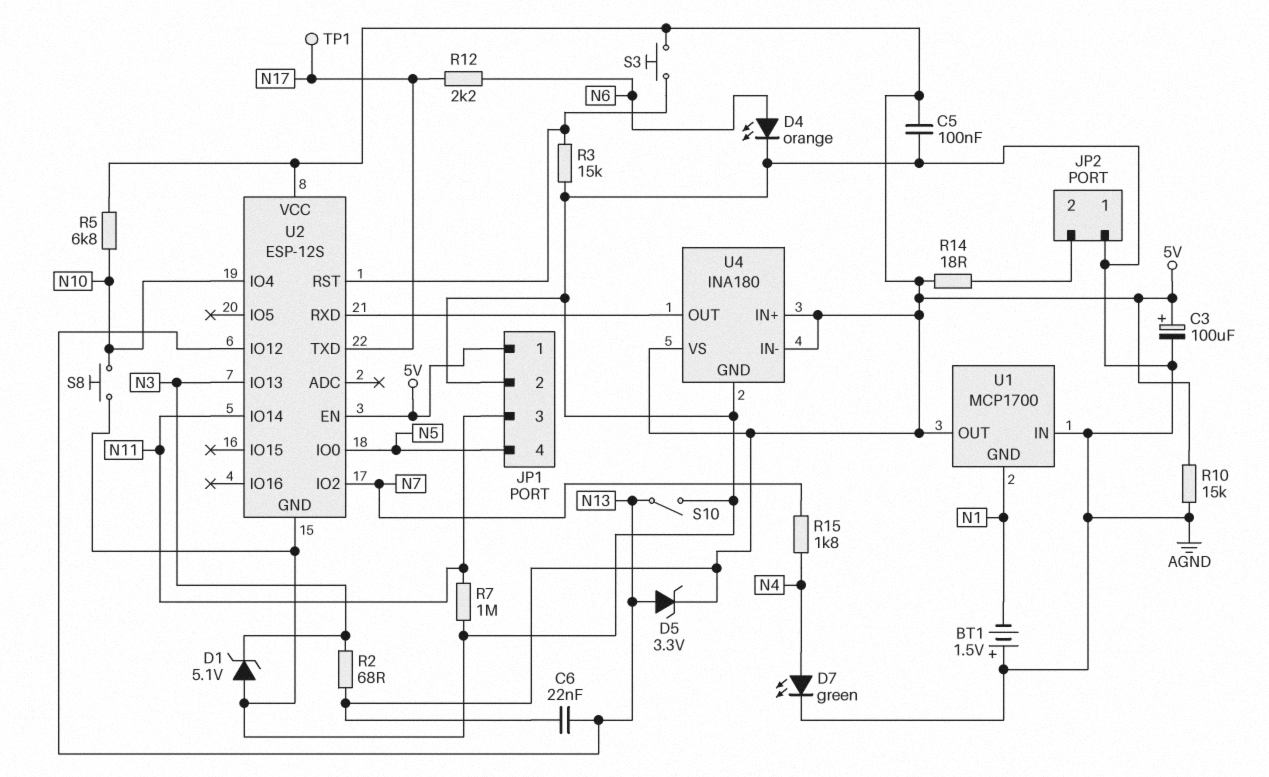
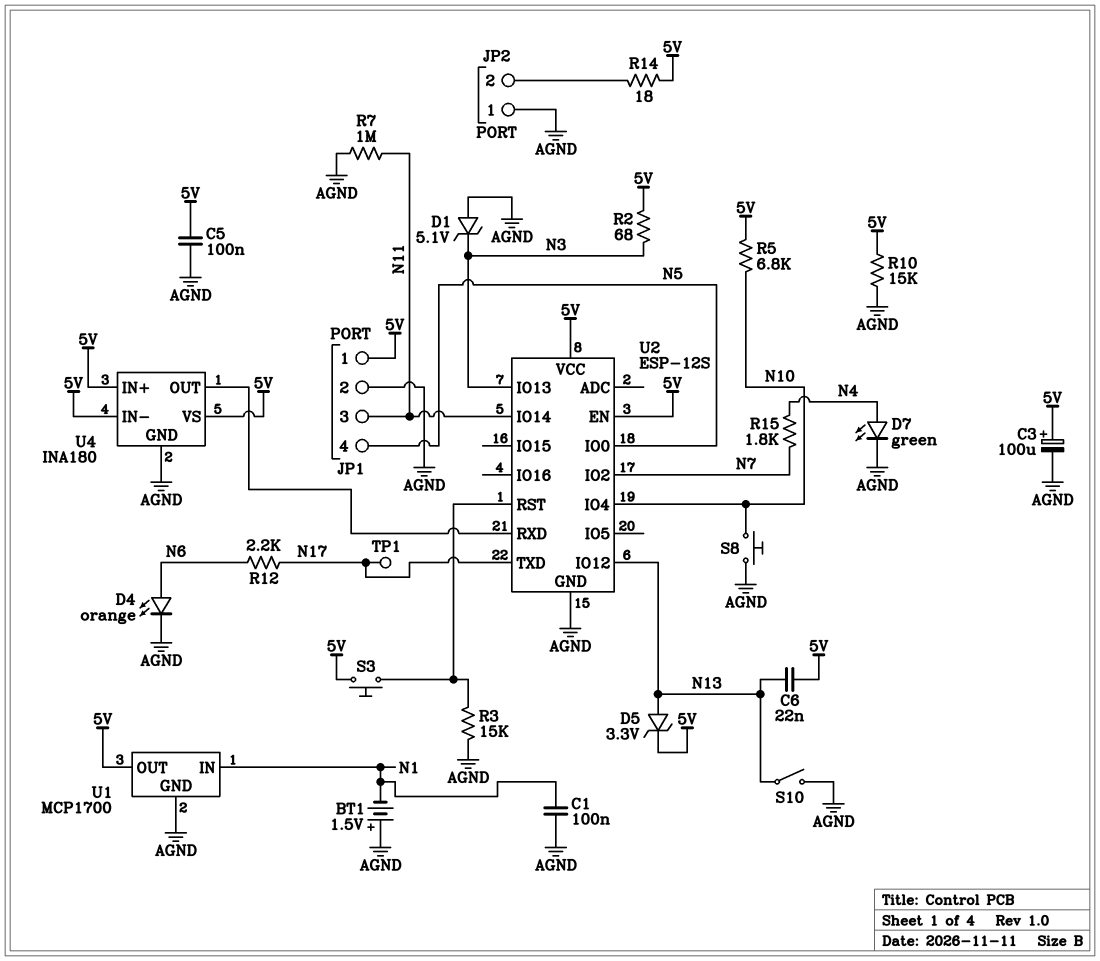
C1: none -> 100nF (AGND, N1)
U1 pin GND: N1 -> AGND
U1 pin IN: AGND -> N1

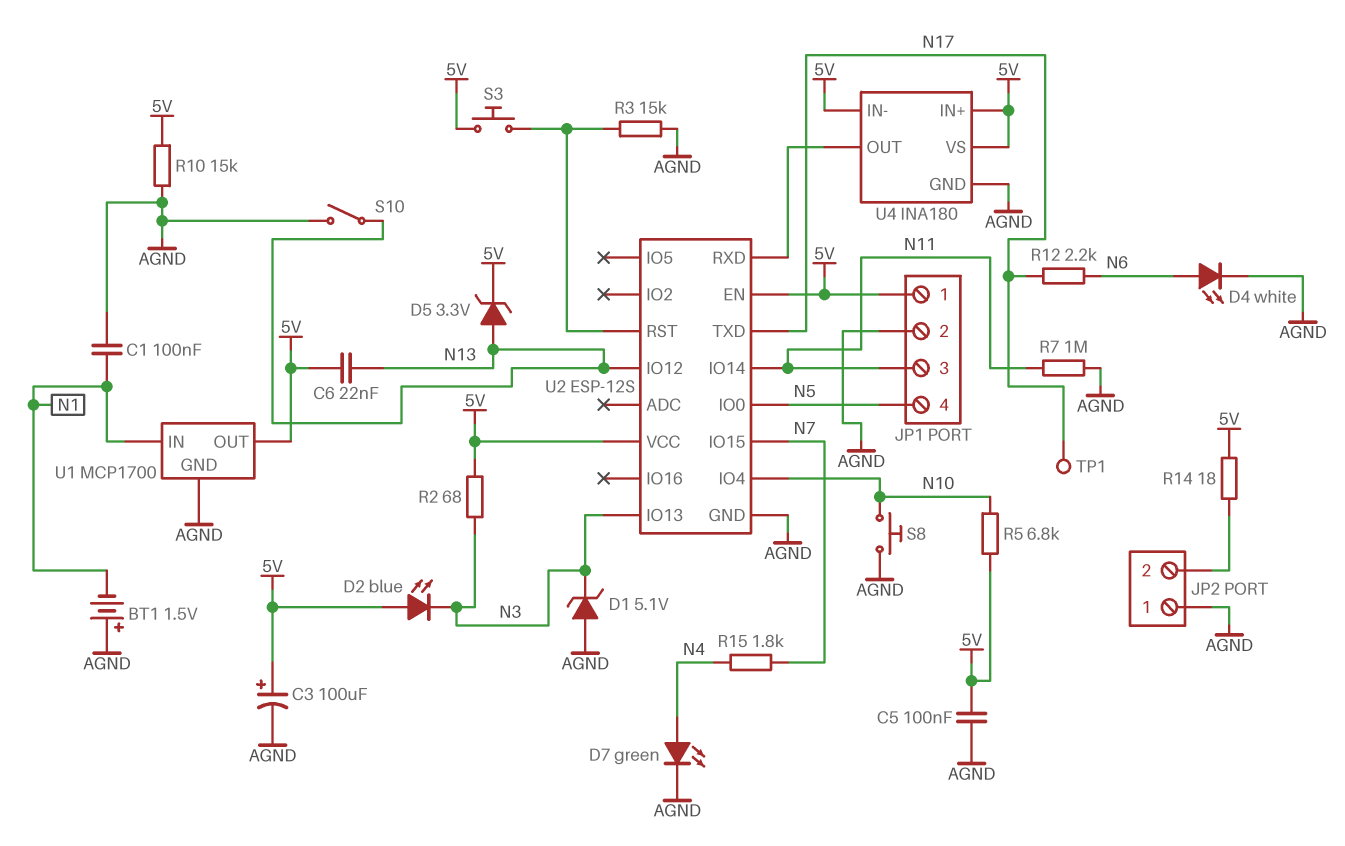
D2: none -> LED blue (A 5V, K N3)
D4: LED orange (A N6, K AGND) -> LED white (A N6, K AGND)
U2 pin IO2: N7 -> none
U2 pin IO15: none -> N7

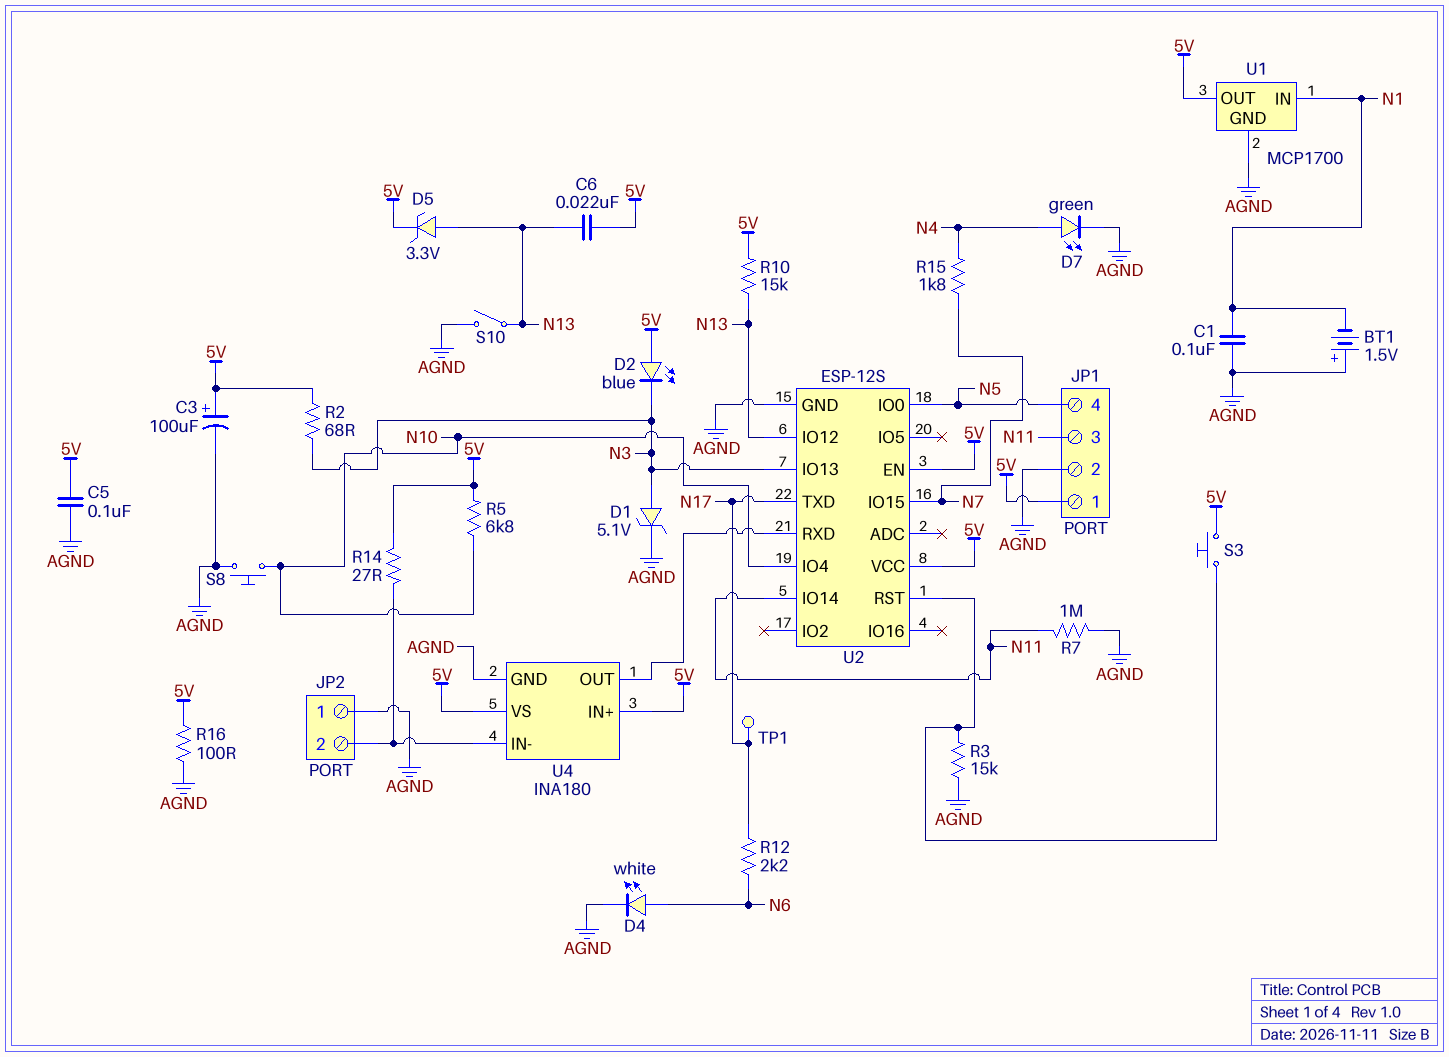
D1: zener 5.1V (A AGND, K N3) -> zener 5.1V (A N3, K AGND)
R10: 15k (5V, AGND) -> 15k (5V, N13)
R14: 18 (5V, JP2/2) -> 27 (5V, JP2/2)
R16: none -> 100 (5V, AGND)
U4 pin IN-: 5V -> JP2/2

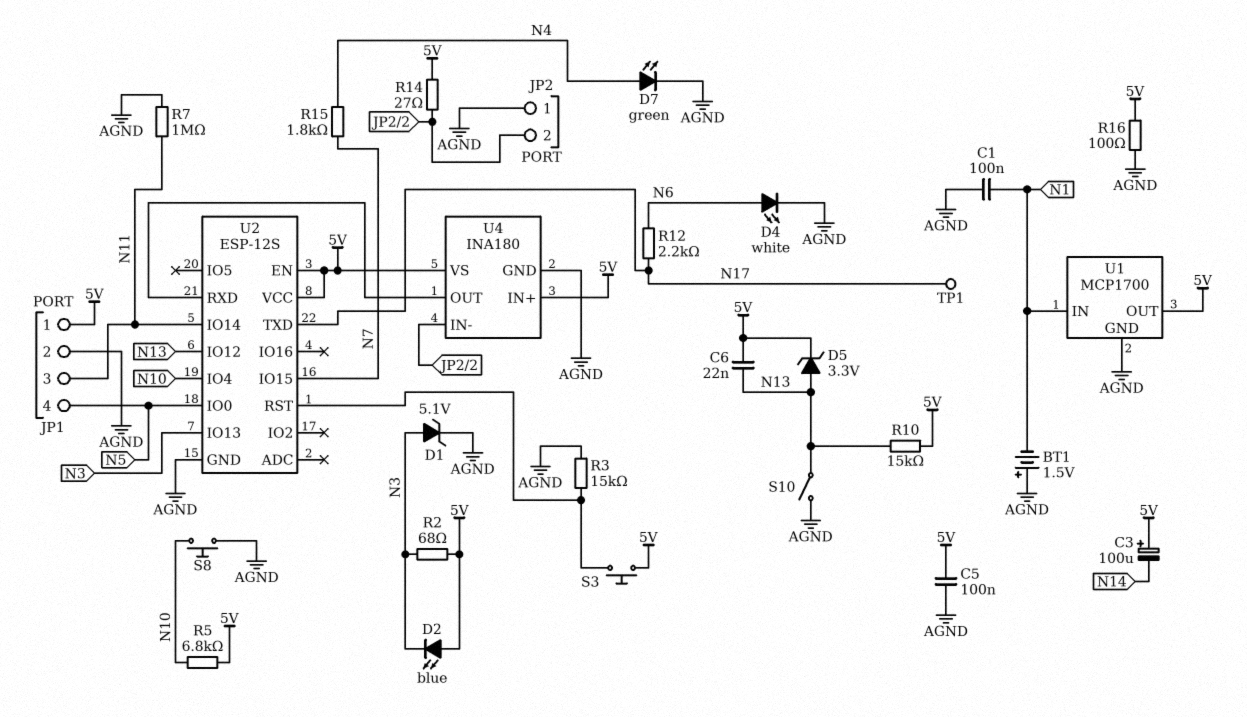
C3: 100uF (plus 5V, minus AGND) -> 100uF (plus 5V, minus N14)

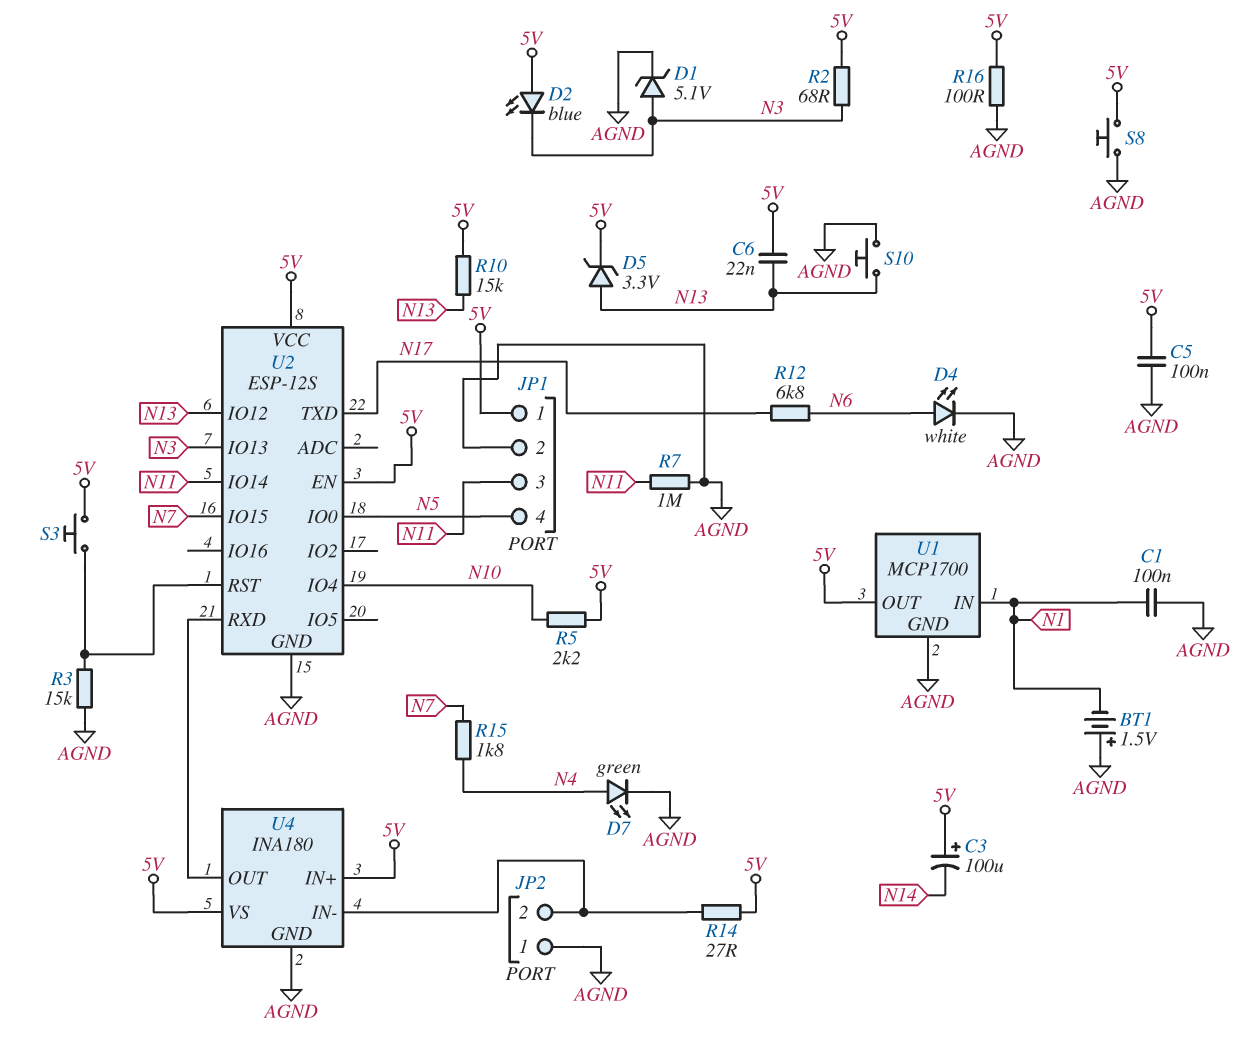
R5: 6.8k (5V, N10) -> 2.2k (5V, N10)
R12: 2.2k (N6, N17) -> 6.8k (N6, N17)
S8: button (AGND, N10) -> button (5V, AGND)
S10: switch (AGND, N13) -> button (AGND, N13)
TP1: test point (N17) -> none

